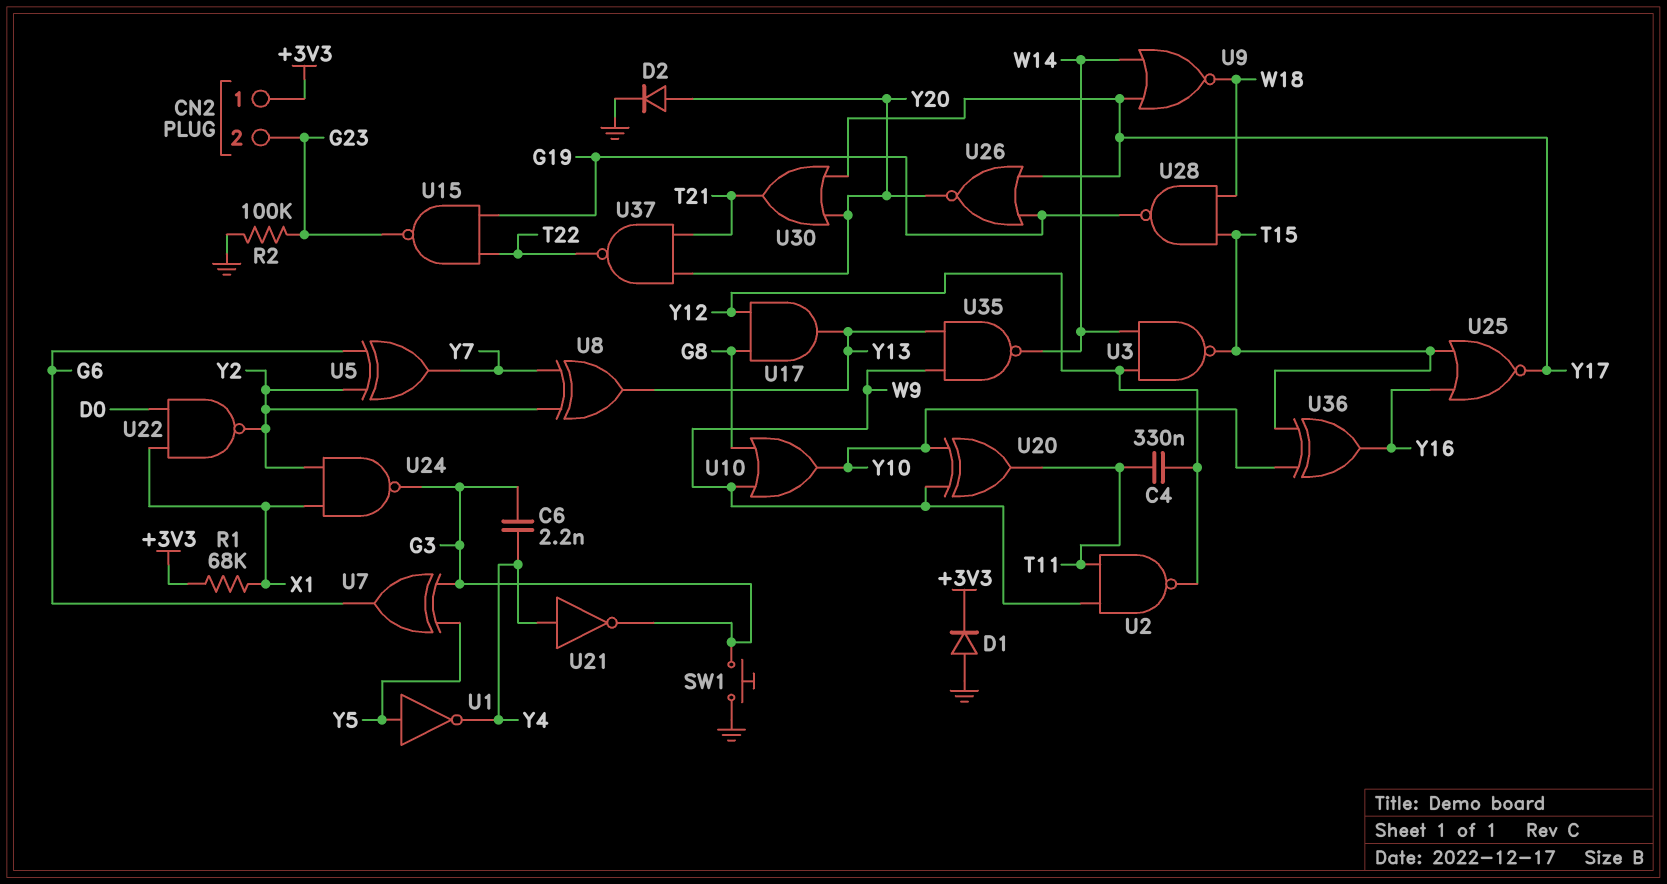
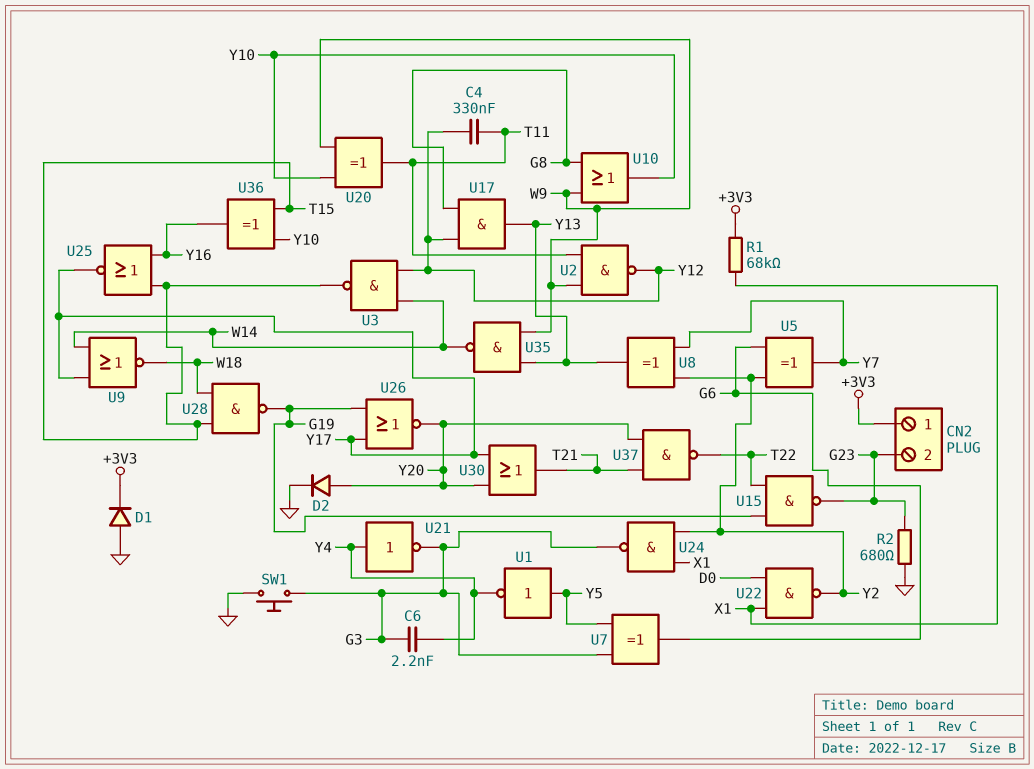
R2: 100k (G23, GND) -> 680 (G23, GND)

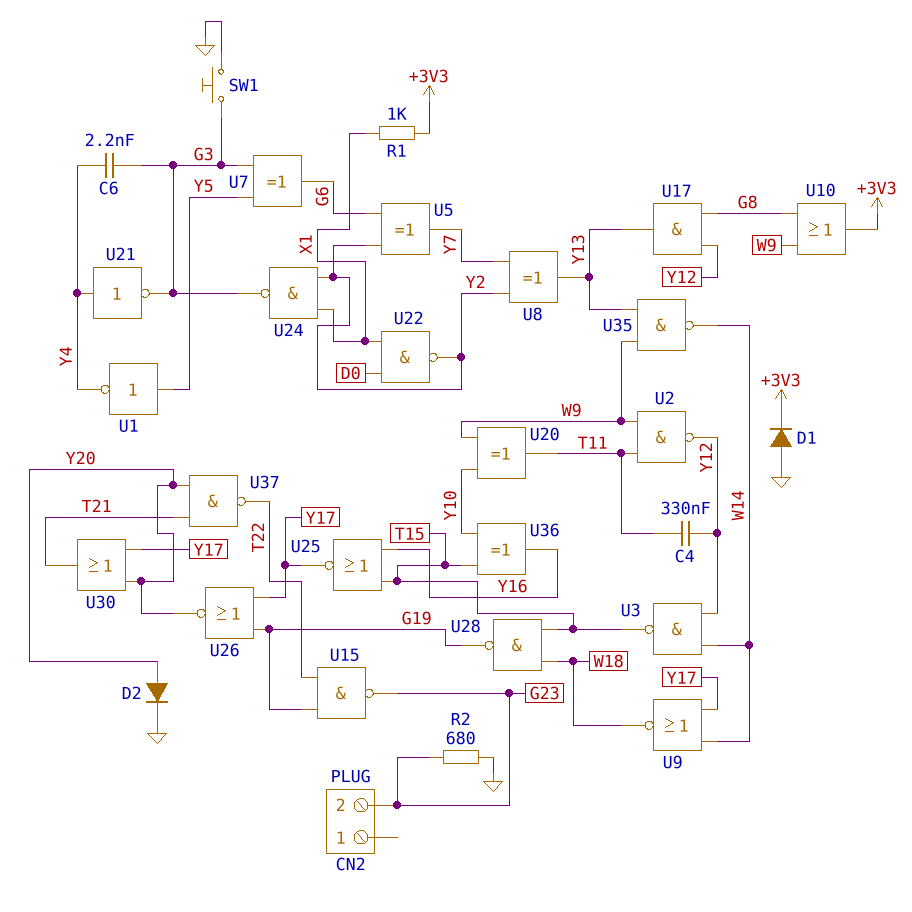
CN2 pin 1: +3V3 -> none
R1: 68k (+3V3, X1) -> 1k (+3V3, X1)
U10: OR (in G8, in W9, out Y10) -> OR (in G8, in W9, out +3V3)

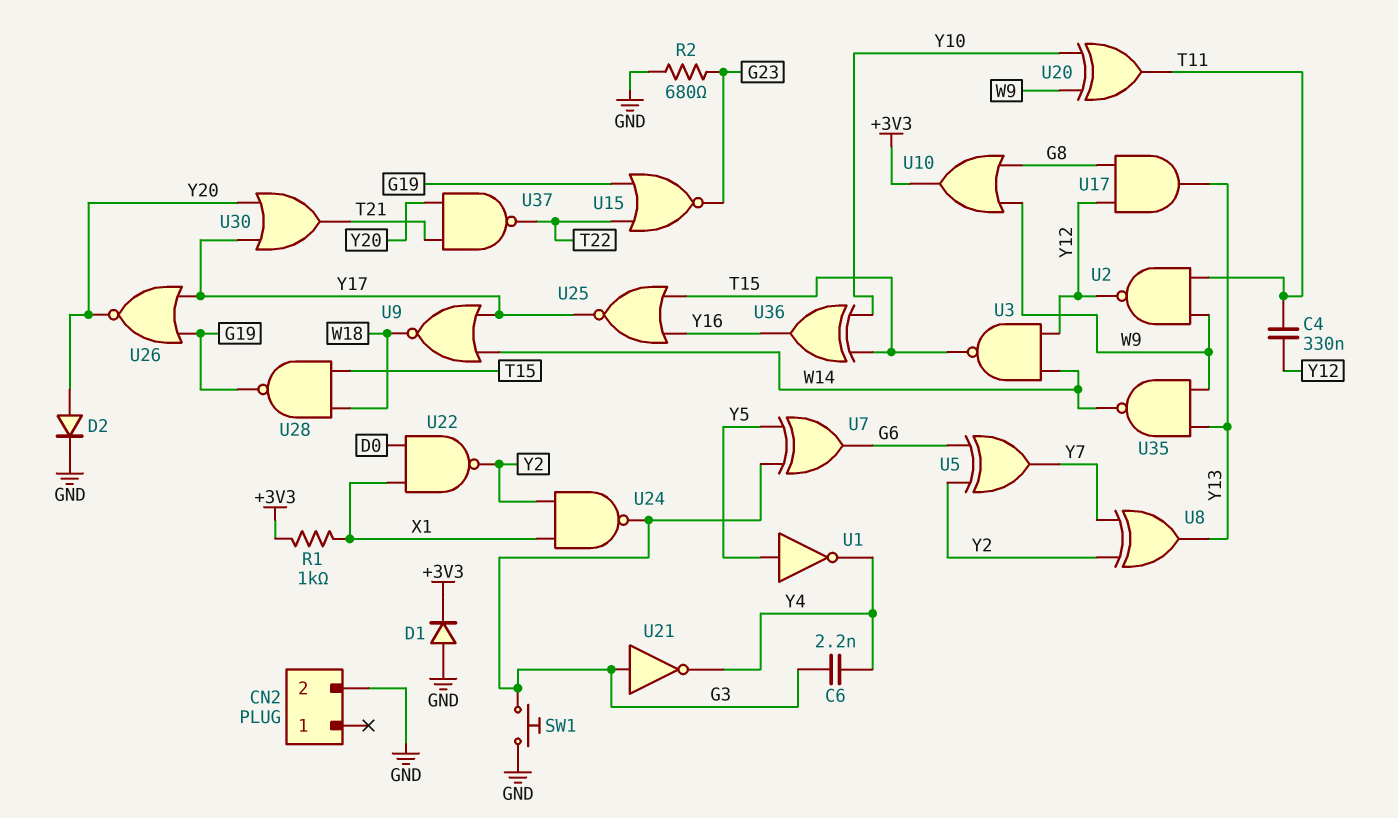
CN2 pin 2: G23 -> GND
U15: NAND (in G19, in T22, out G23) -> NOR (in G19, in T22, out G23)
U21: NOT (in Y4, out G3) -> NOT (in G3, out Y4)

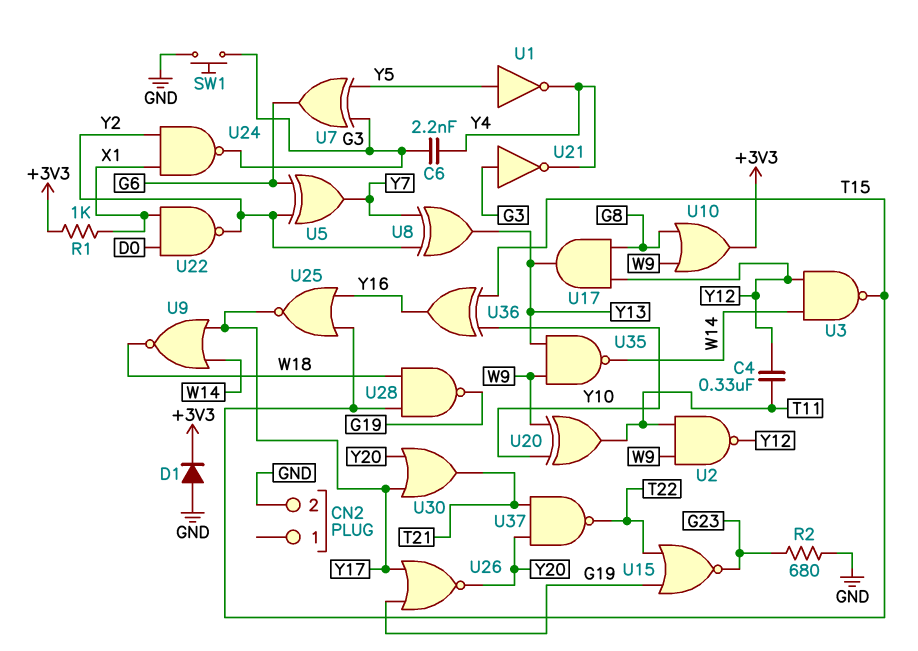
D2: diode (A Y20, K GND) -> none

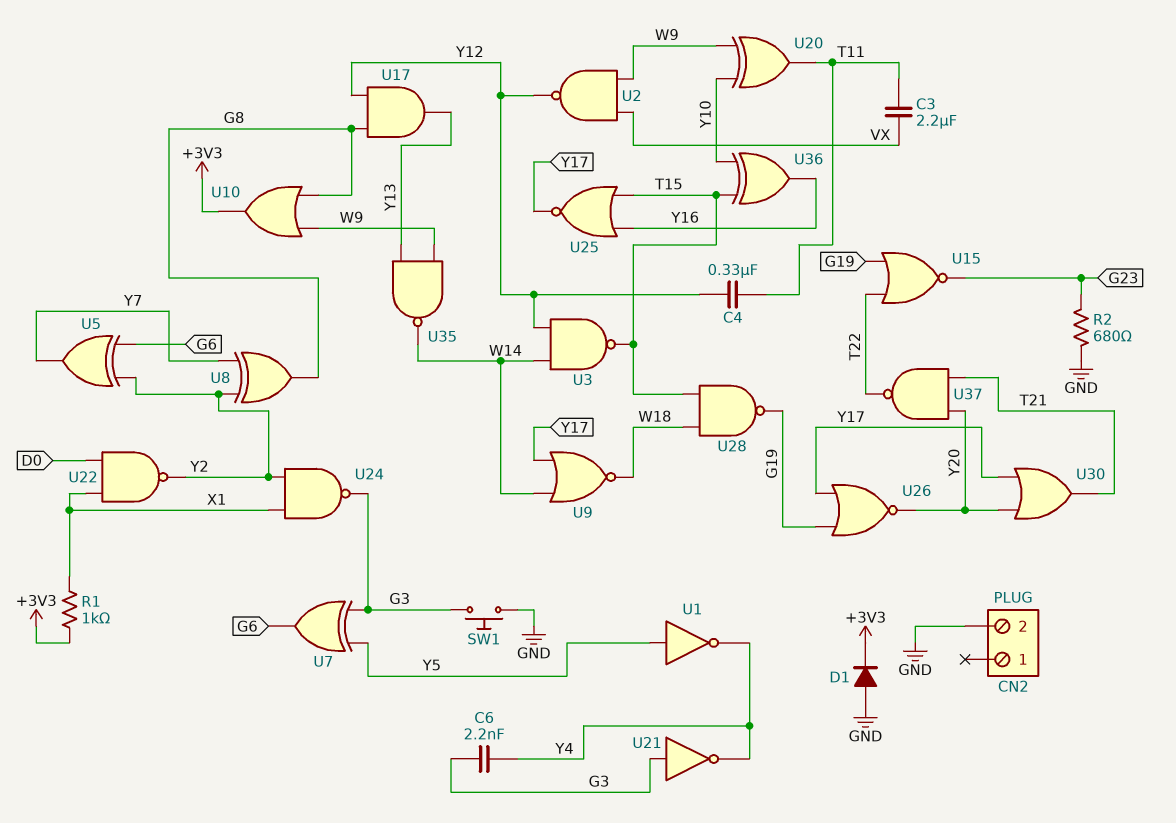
C3: none -> 2.2uF (T11, VX)
U2: NAND (in T11, in W9, out Y12) -> NAND (in VX, in W9, out Y12)
U8: XOR (in Y2, in Y7, out Y13) -> XOR (in Y2, in Y7, out G8)

